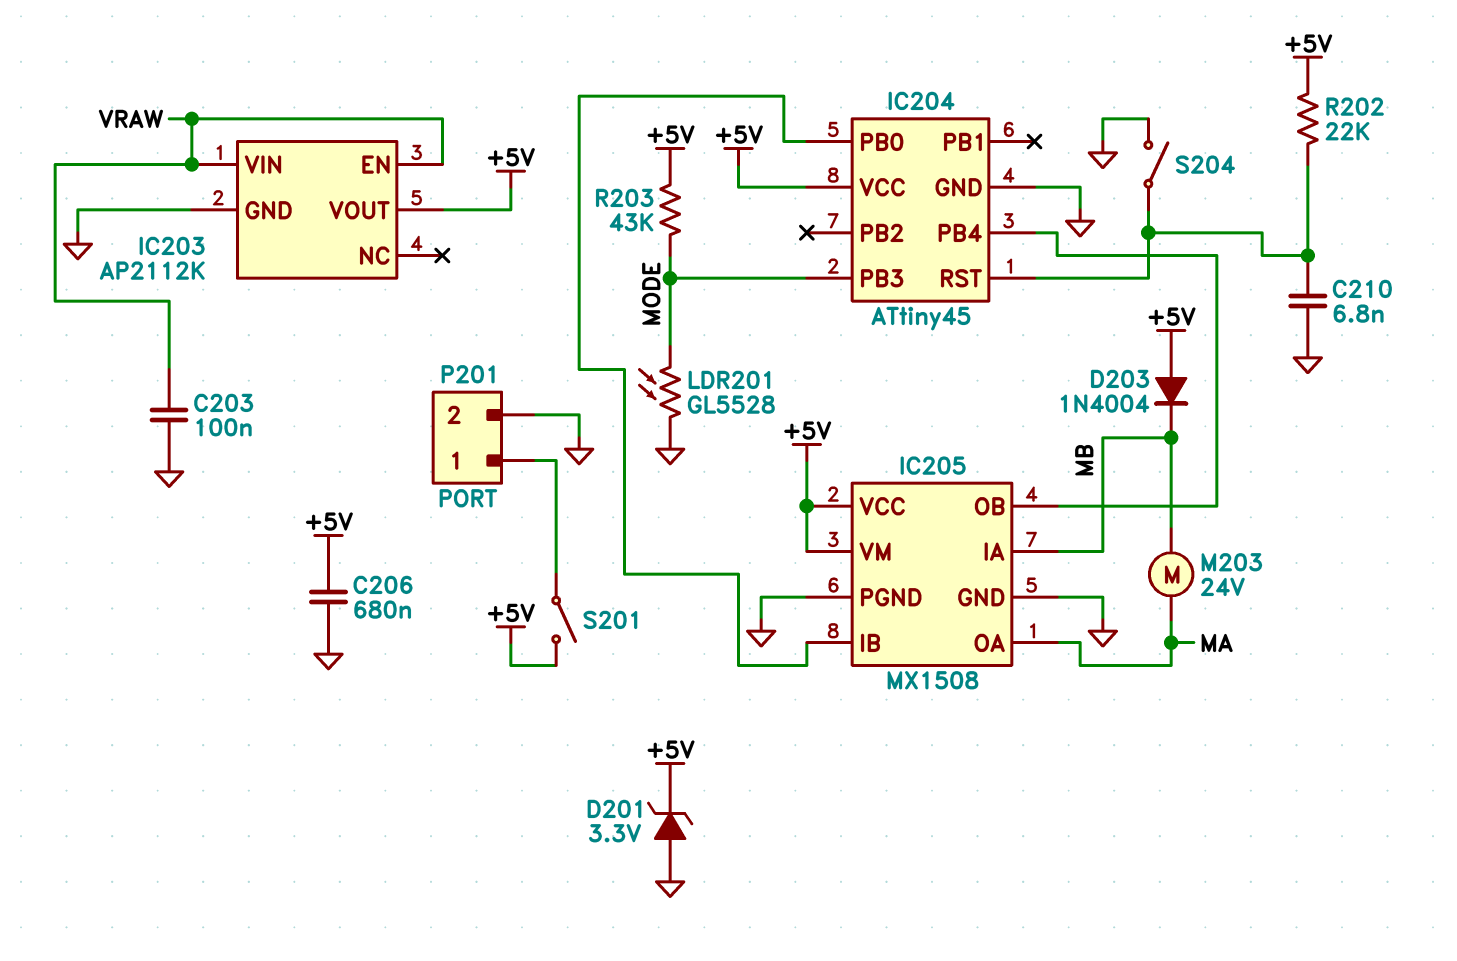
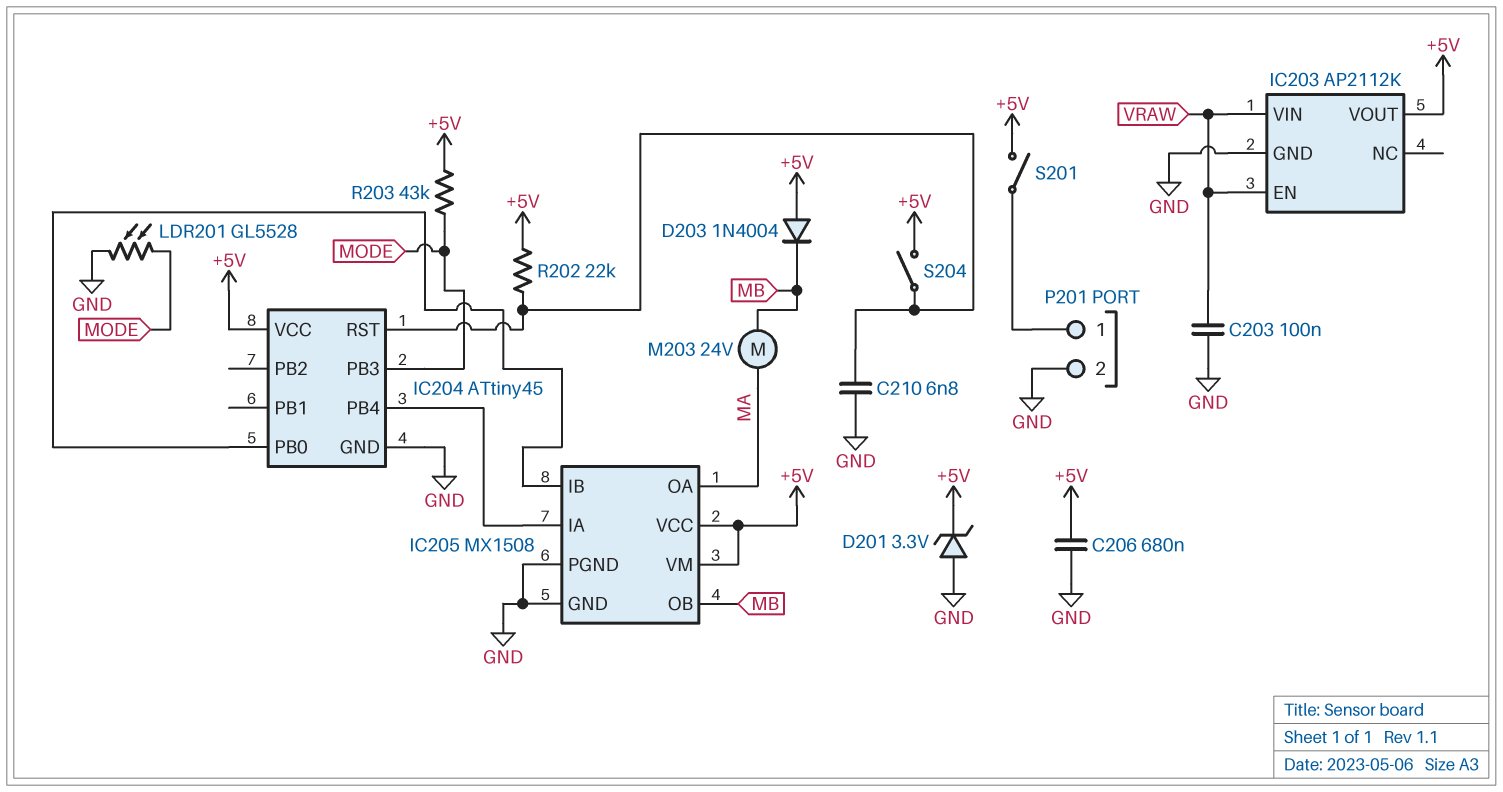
IC205 pin IA: MB -> IC204/PB4
IC205 pin OB: IC204/PB4 -> MB
S204: switch (GND, IC204/RST) -> switch (+5V, IC204/RST)

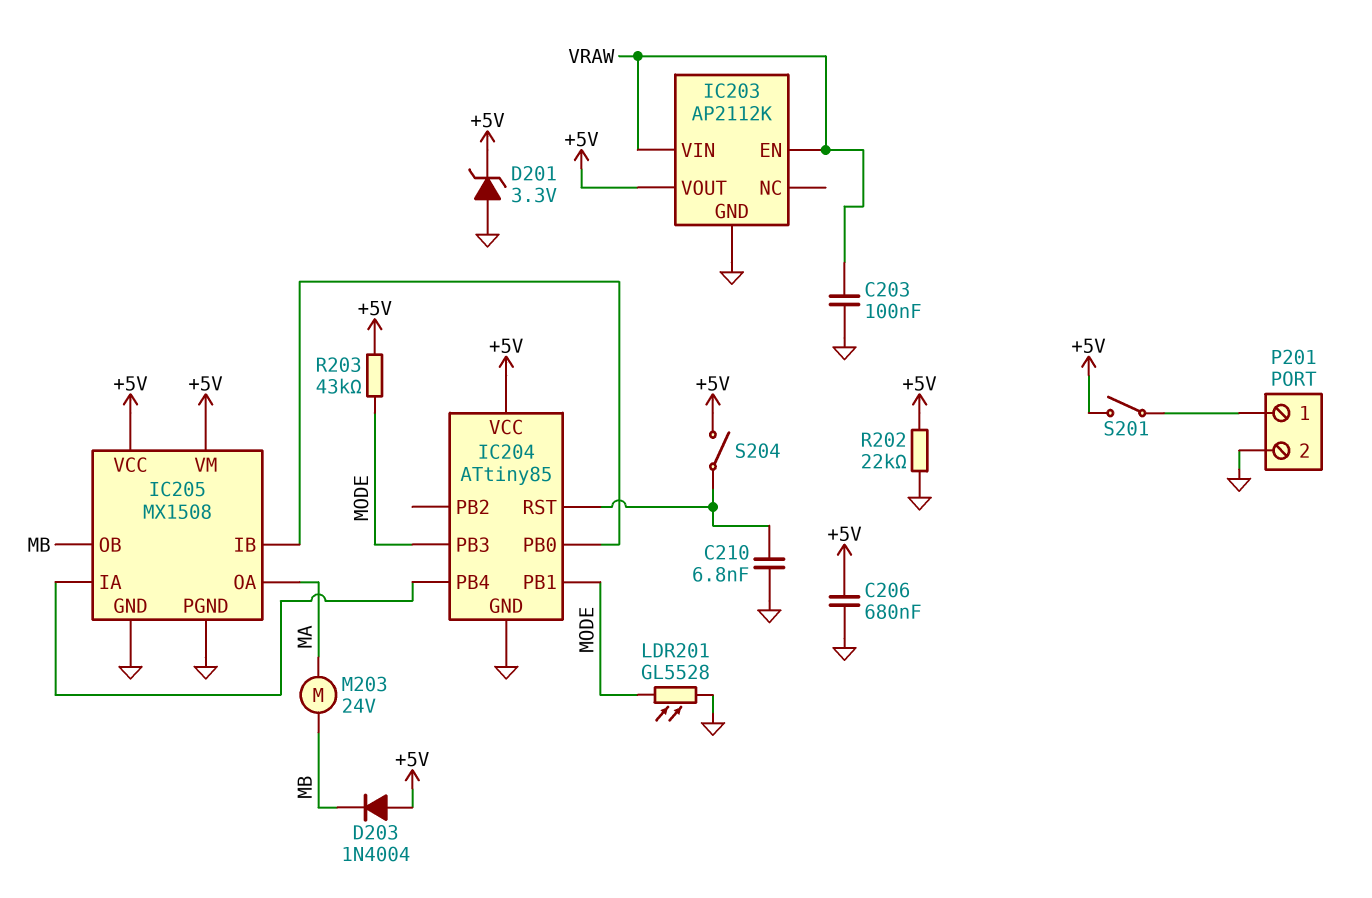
IC204: ATtiny45 -> ATtiny85
IC204 pin PB1: none -> MODE
R202: 22k (+5V, IC204/RST) -> 22k (+5V, GND)

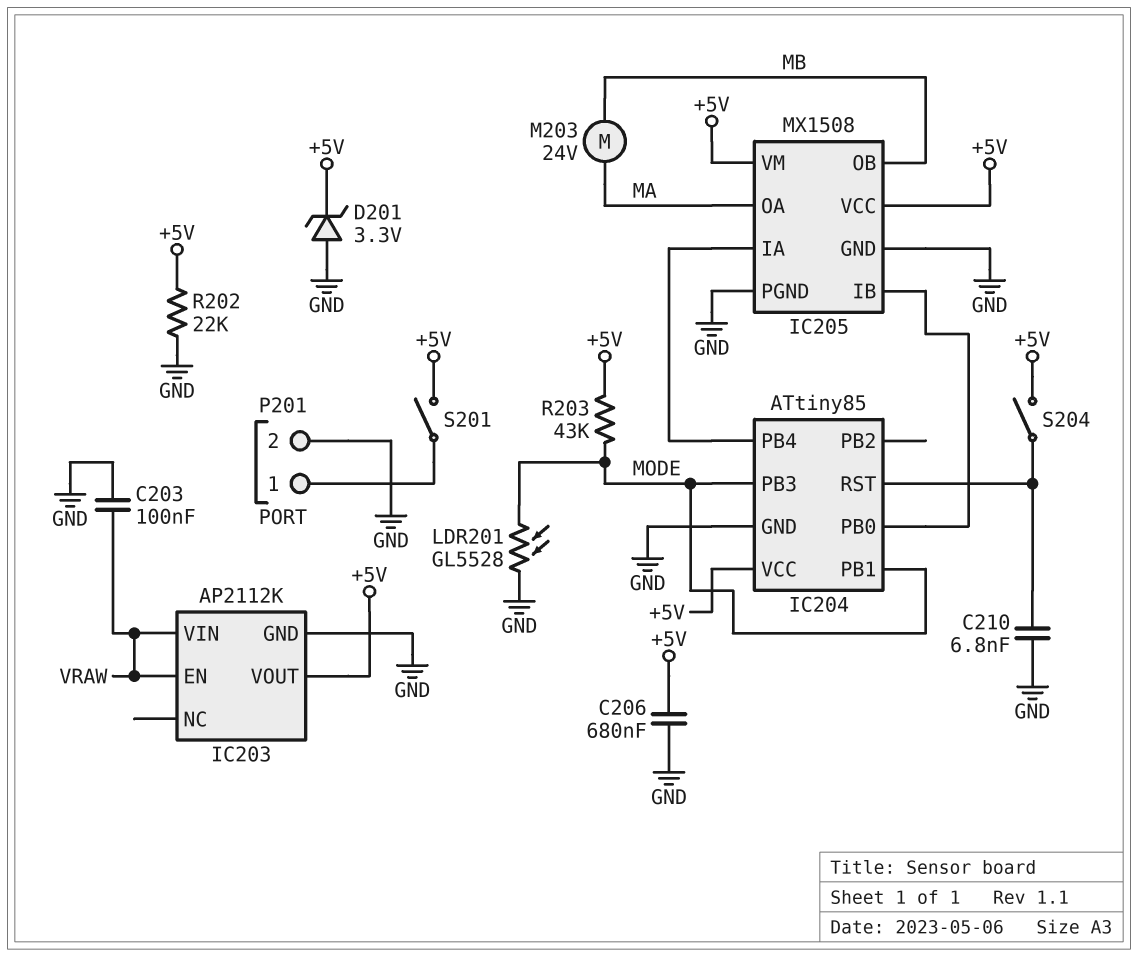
D203: diode 1N4004 (A +5V, K MB) -> none

